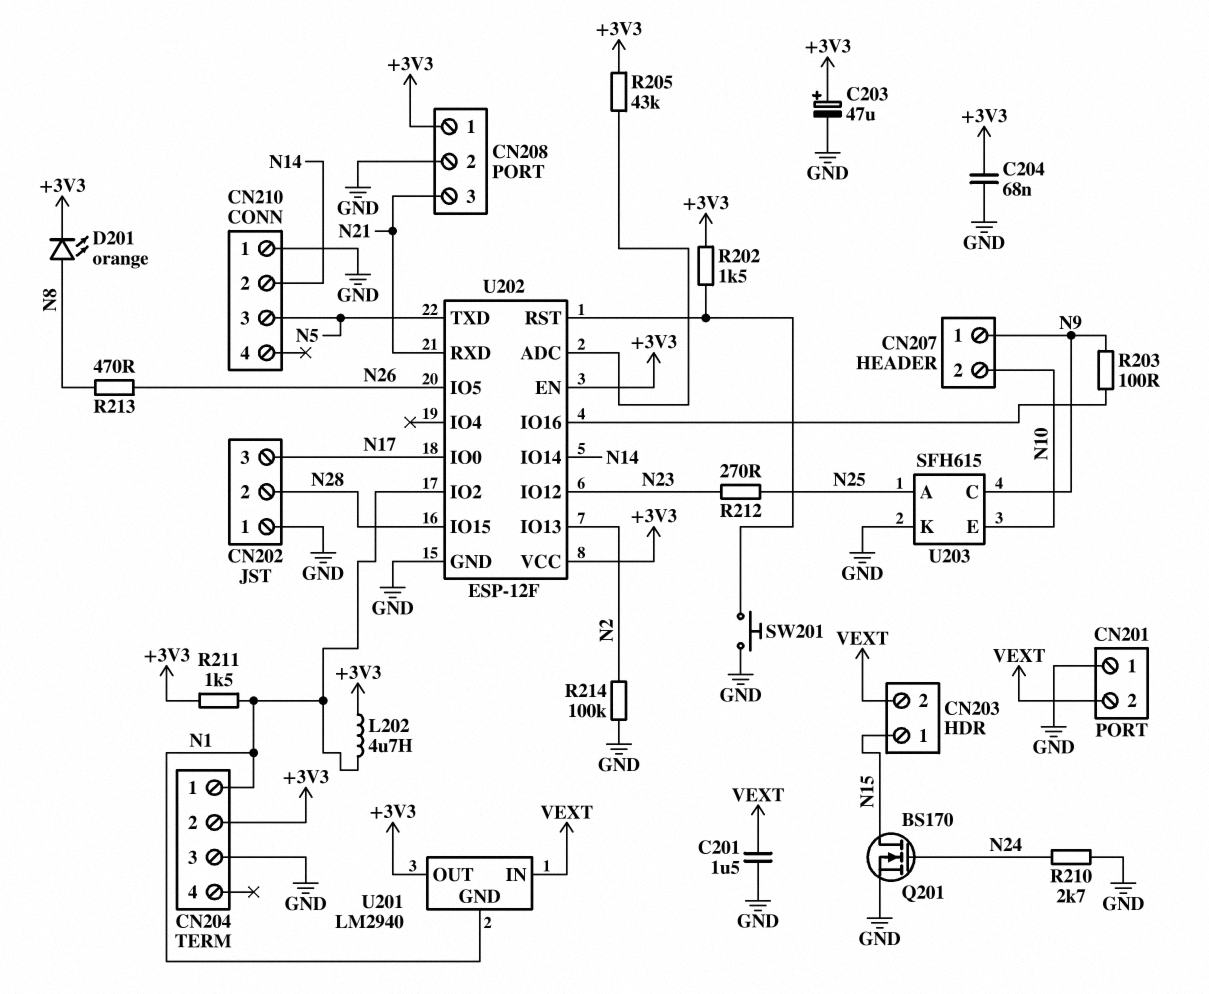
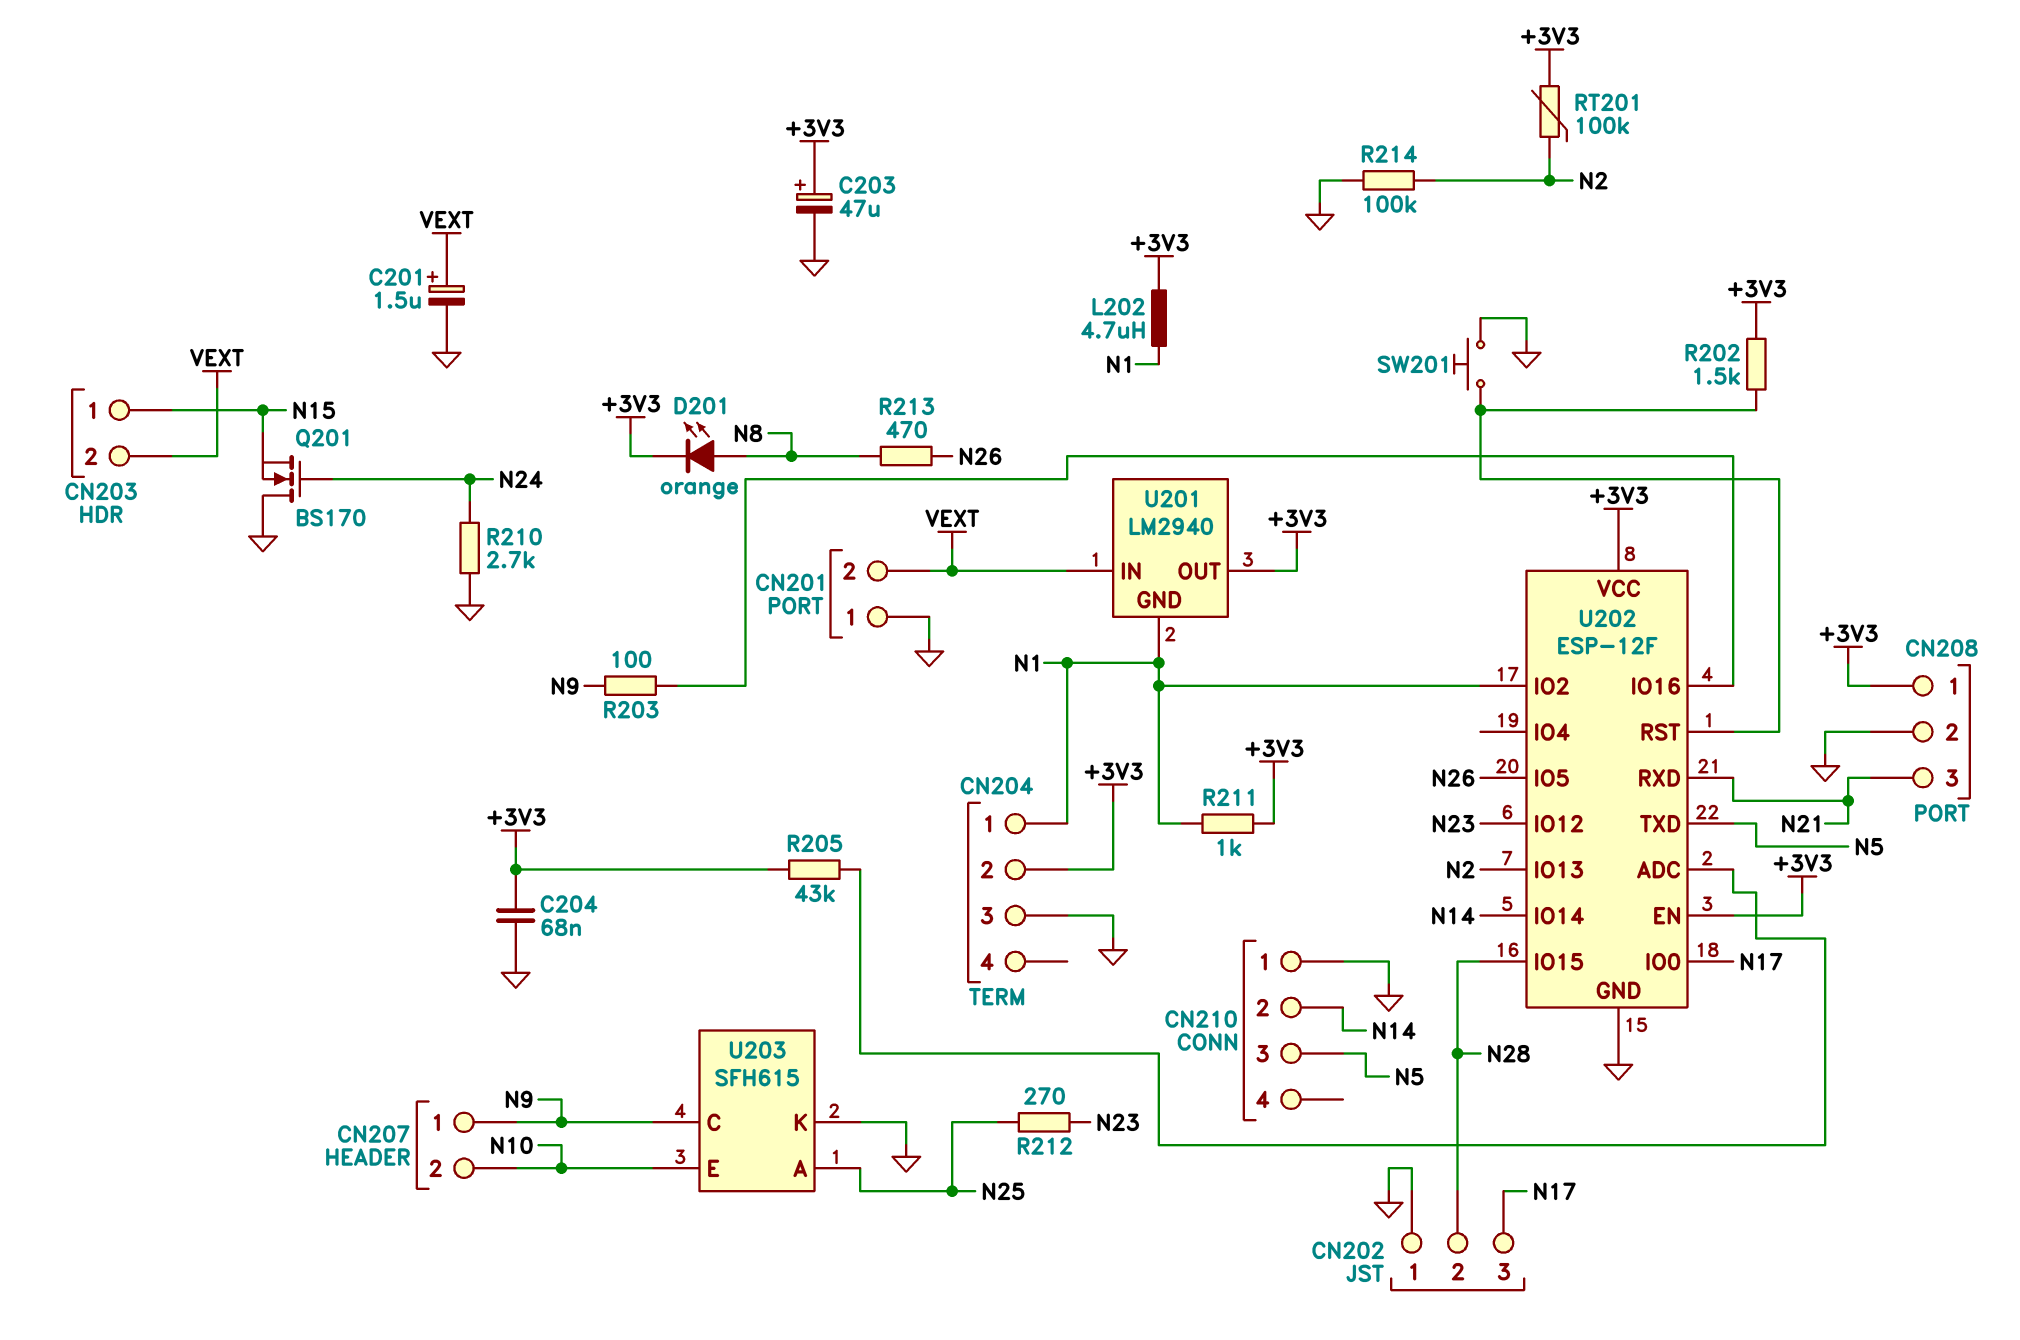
C201: 1.5uF (GND, VEXT) -> 1.5uF (plus VEXT, minus GND)
Q201: NMOS BS170 (G N24, D N15, S GND) -> NMOS BS170 (G N24, D GND, S N15)
R211: 1.5k (+3V3, N1) -> 1k (+3V3, N1)
RT201: none -> 100k (+3V3, N2)

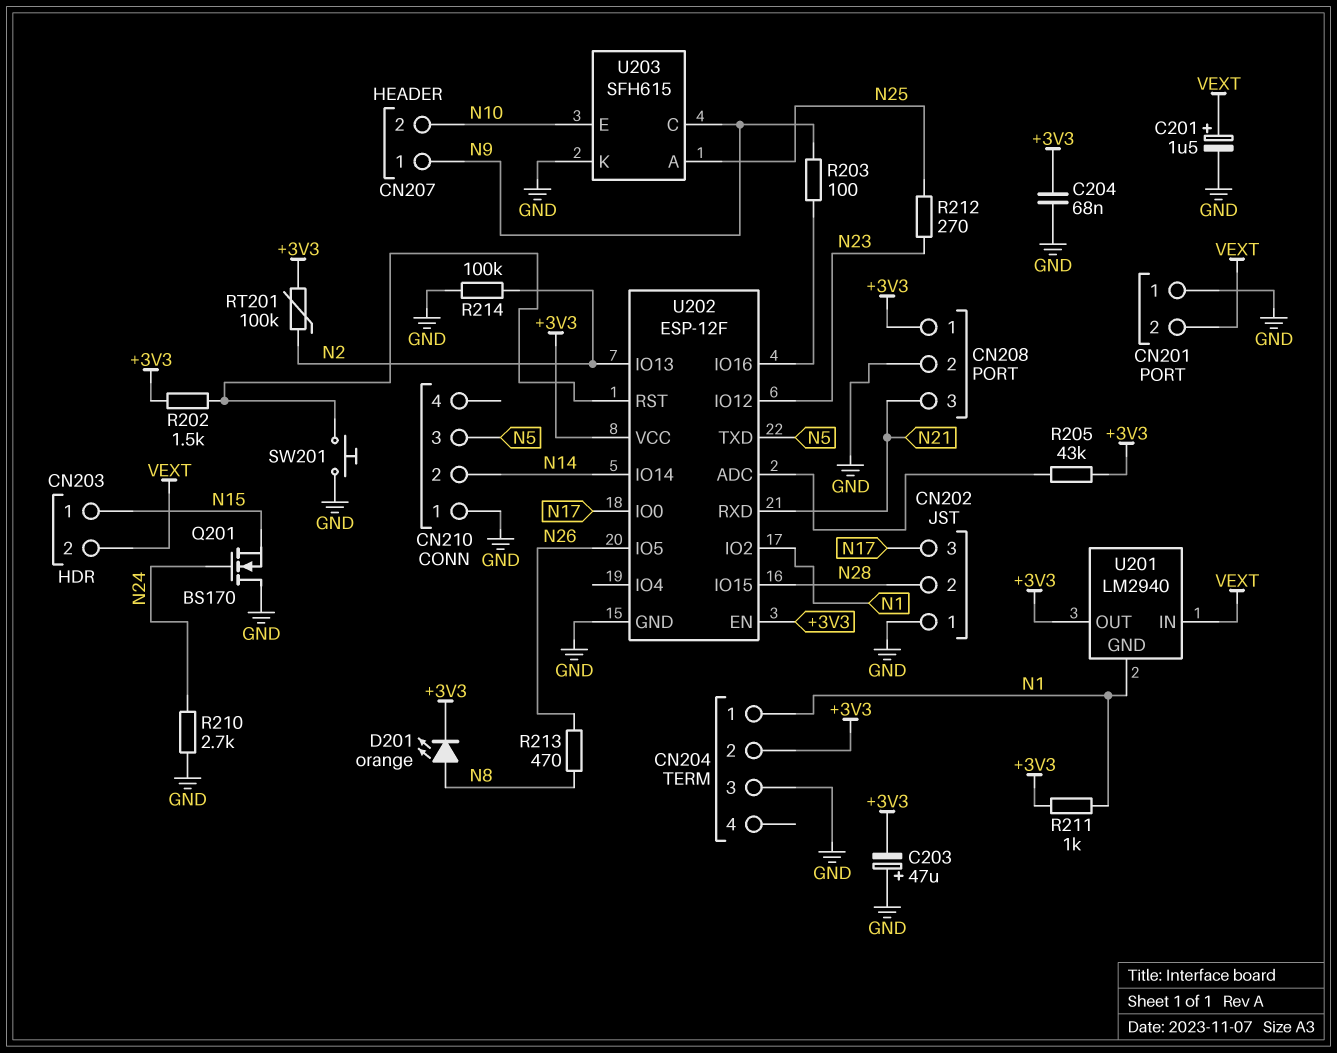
C203: 47uF (plus +3V3, minus GND) -> 47uF (plus GND, minus +3V3)
L202: 4.7uH (+3V3, N1) -> none

